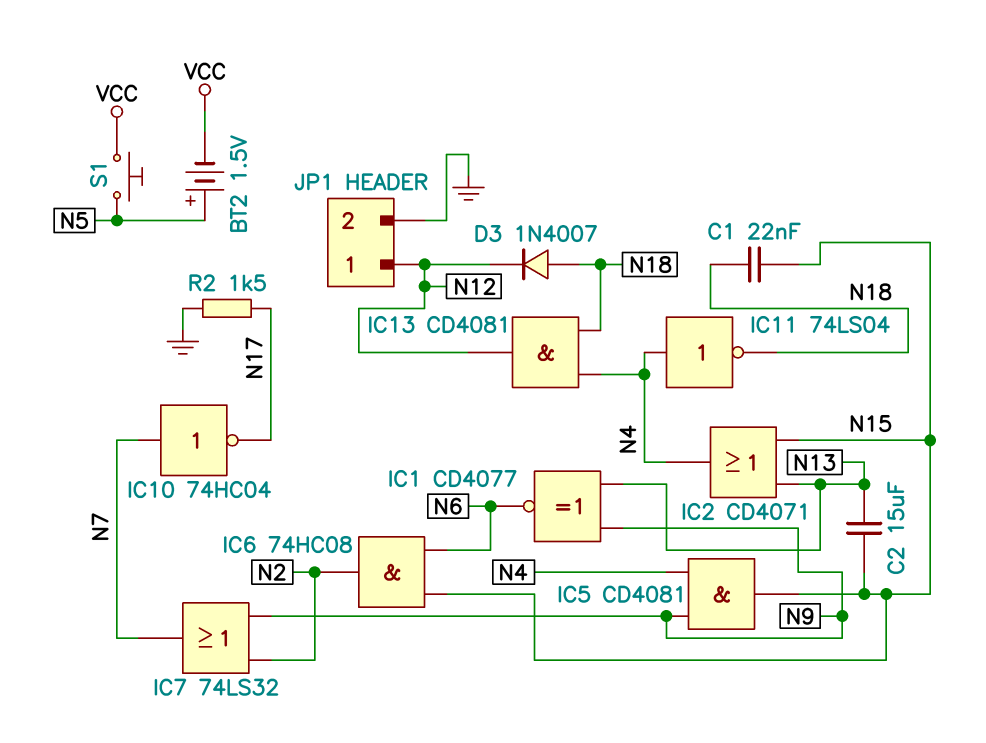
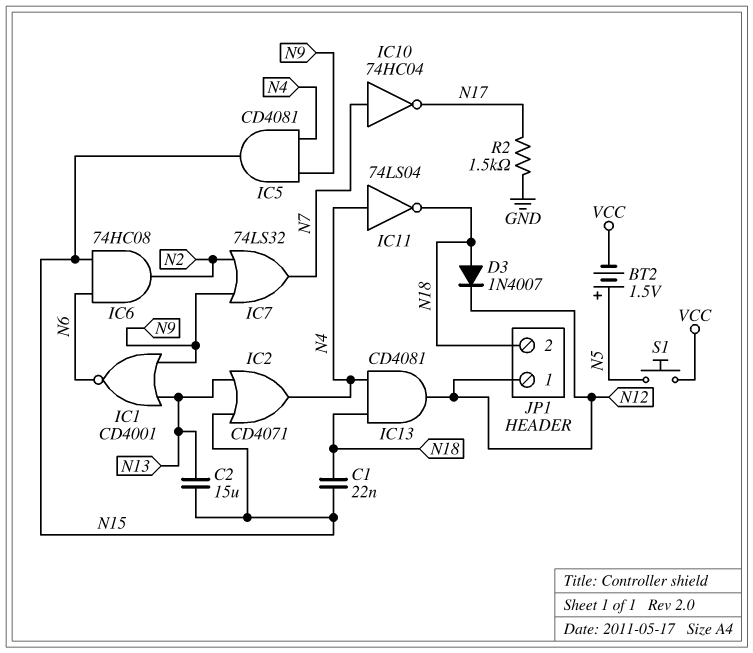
IC1: XNOR CD4077 (in N9, in N13, out N6) -> NOR CD4001 (in N9, in N13, out N6)
JP1 pin 2: GND -> N18

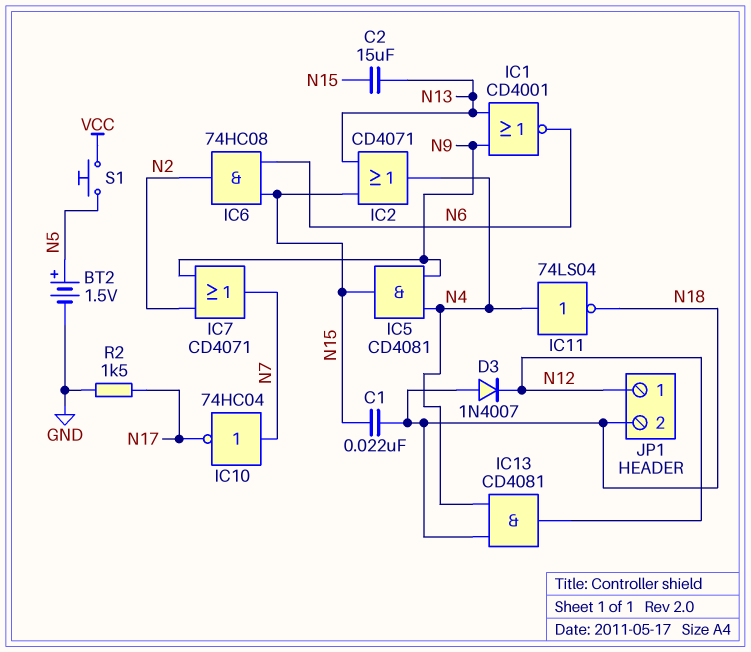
BT2: 1.5V (plus N5, minus VCC) -> 1.5V (plus N5, minus GND)
IC7: OR 74LS32 (in N2, in N9, out N7) -> OR CD4071 (in N2, in N9, out N7)

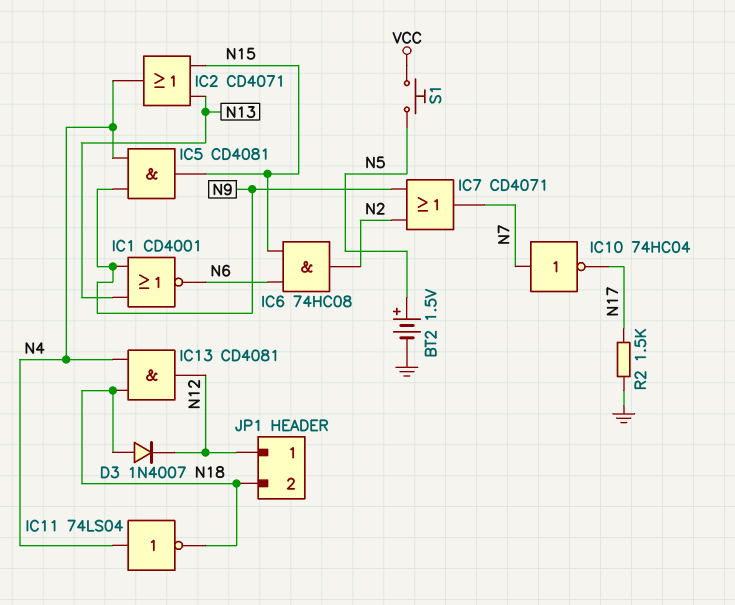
C1: 22nF (N15, N18) -> none
C2: 15uF (N13, N15) -> none

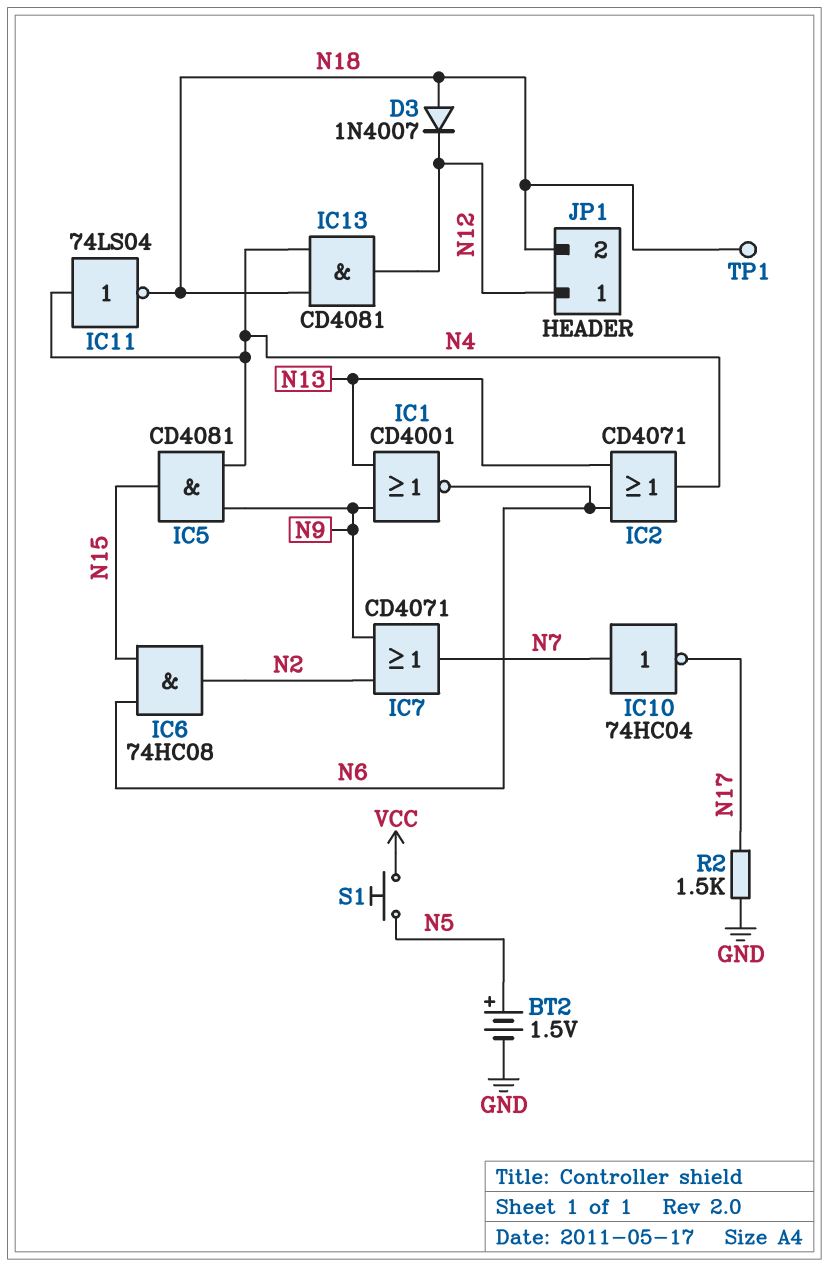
IC2: OR CD4071 (in N13, in N15, out N4) -> OR CD4071 (in N6, in N13, out N4)
TP1: none -> test point (N18)

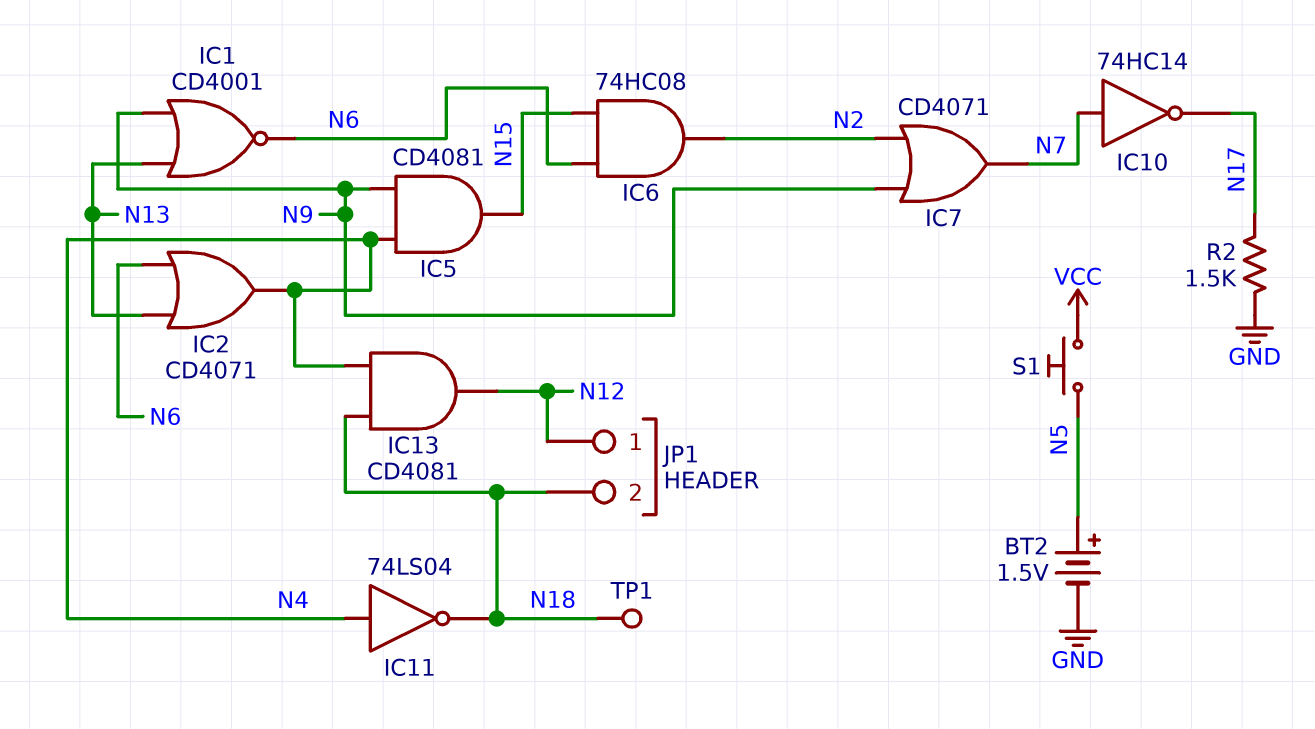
D3: diode 1N4007 (A N18, K N12) -> none
IC10: NOT 74HC04 (in N7, out N17) -> NOT 74HC14 (in N7, out N17)

